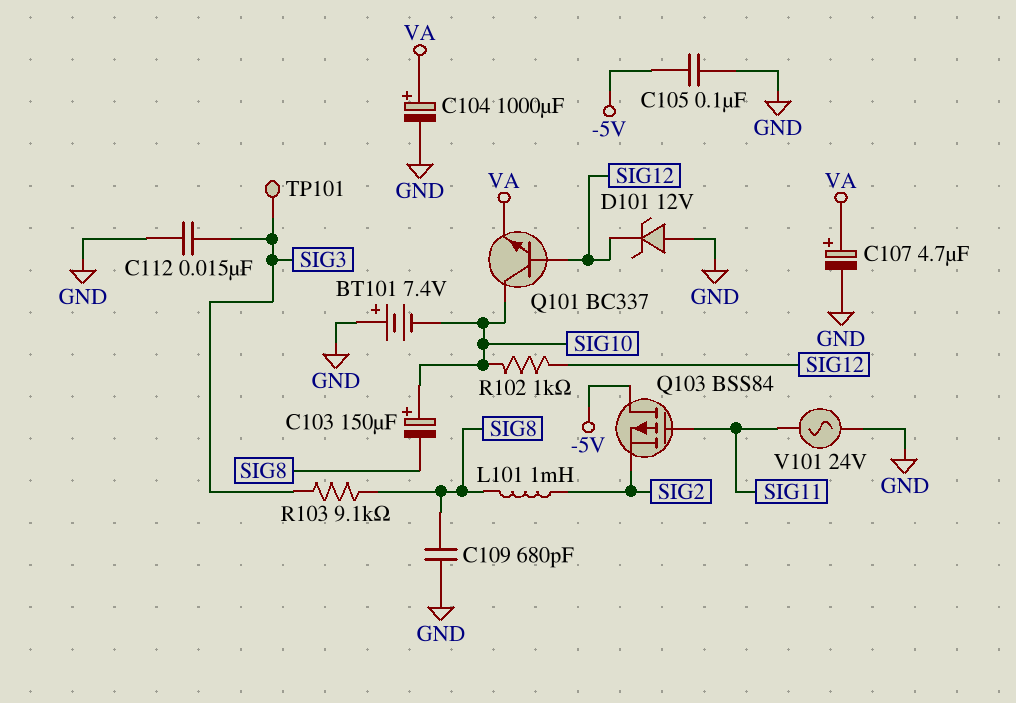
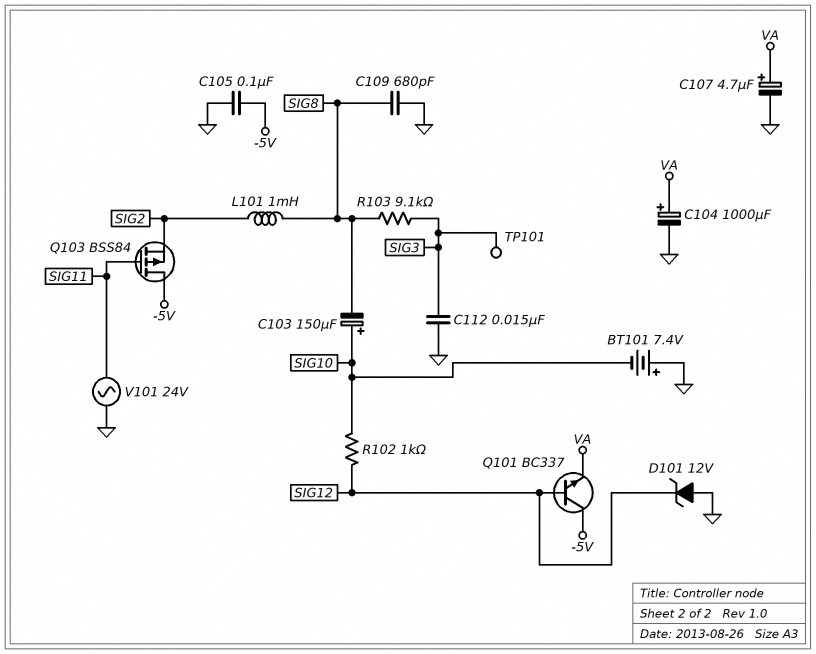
Q101: NPN BC337 (B SIG12, C SIG10, E VA) -> NPN BC337 (B SIG12, C -5V, E VA)

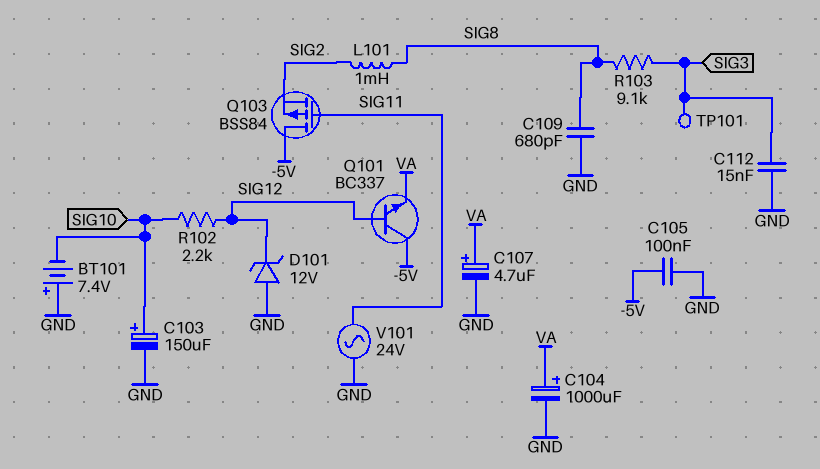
C103: 150uF (plus SIG10, minus SIG8) -> 150uF (plus SIG10, minus GND)
R102: 1k (SIG10, SIG12) -> 2.2k (SIG10, SIG12)

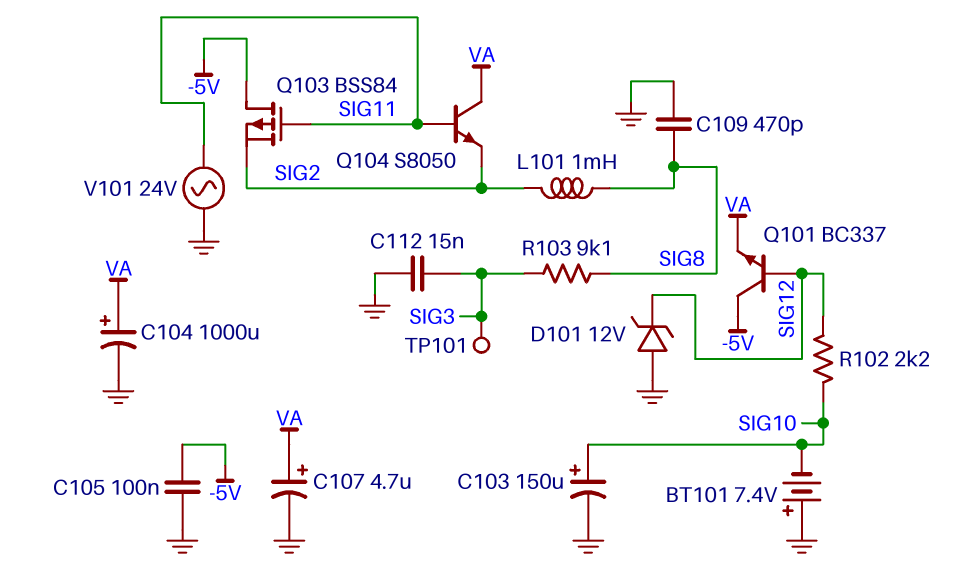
C109: 680pF (GND, SIG8) -> 470pF (GND, SIG8)
Q104: none -> NPN S8050 (B SIG11, C VA, E SIG2)

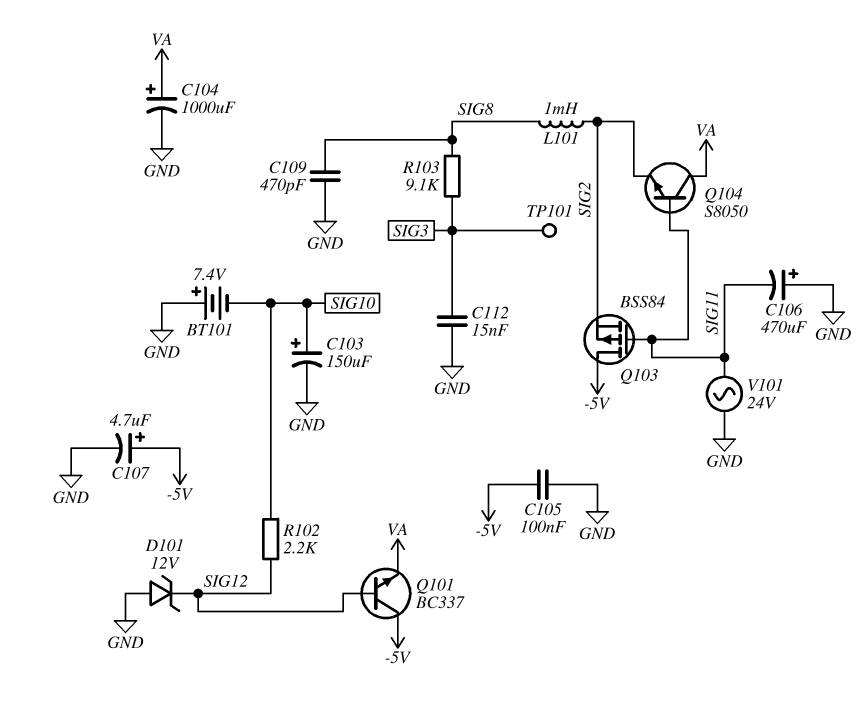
C106: none -> 470uF (plus GND, minus SIG11)
C107: 4.7uF (plus VA, minus GND) -> 4.7uF (plus -5V, minus GND)

